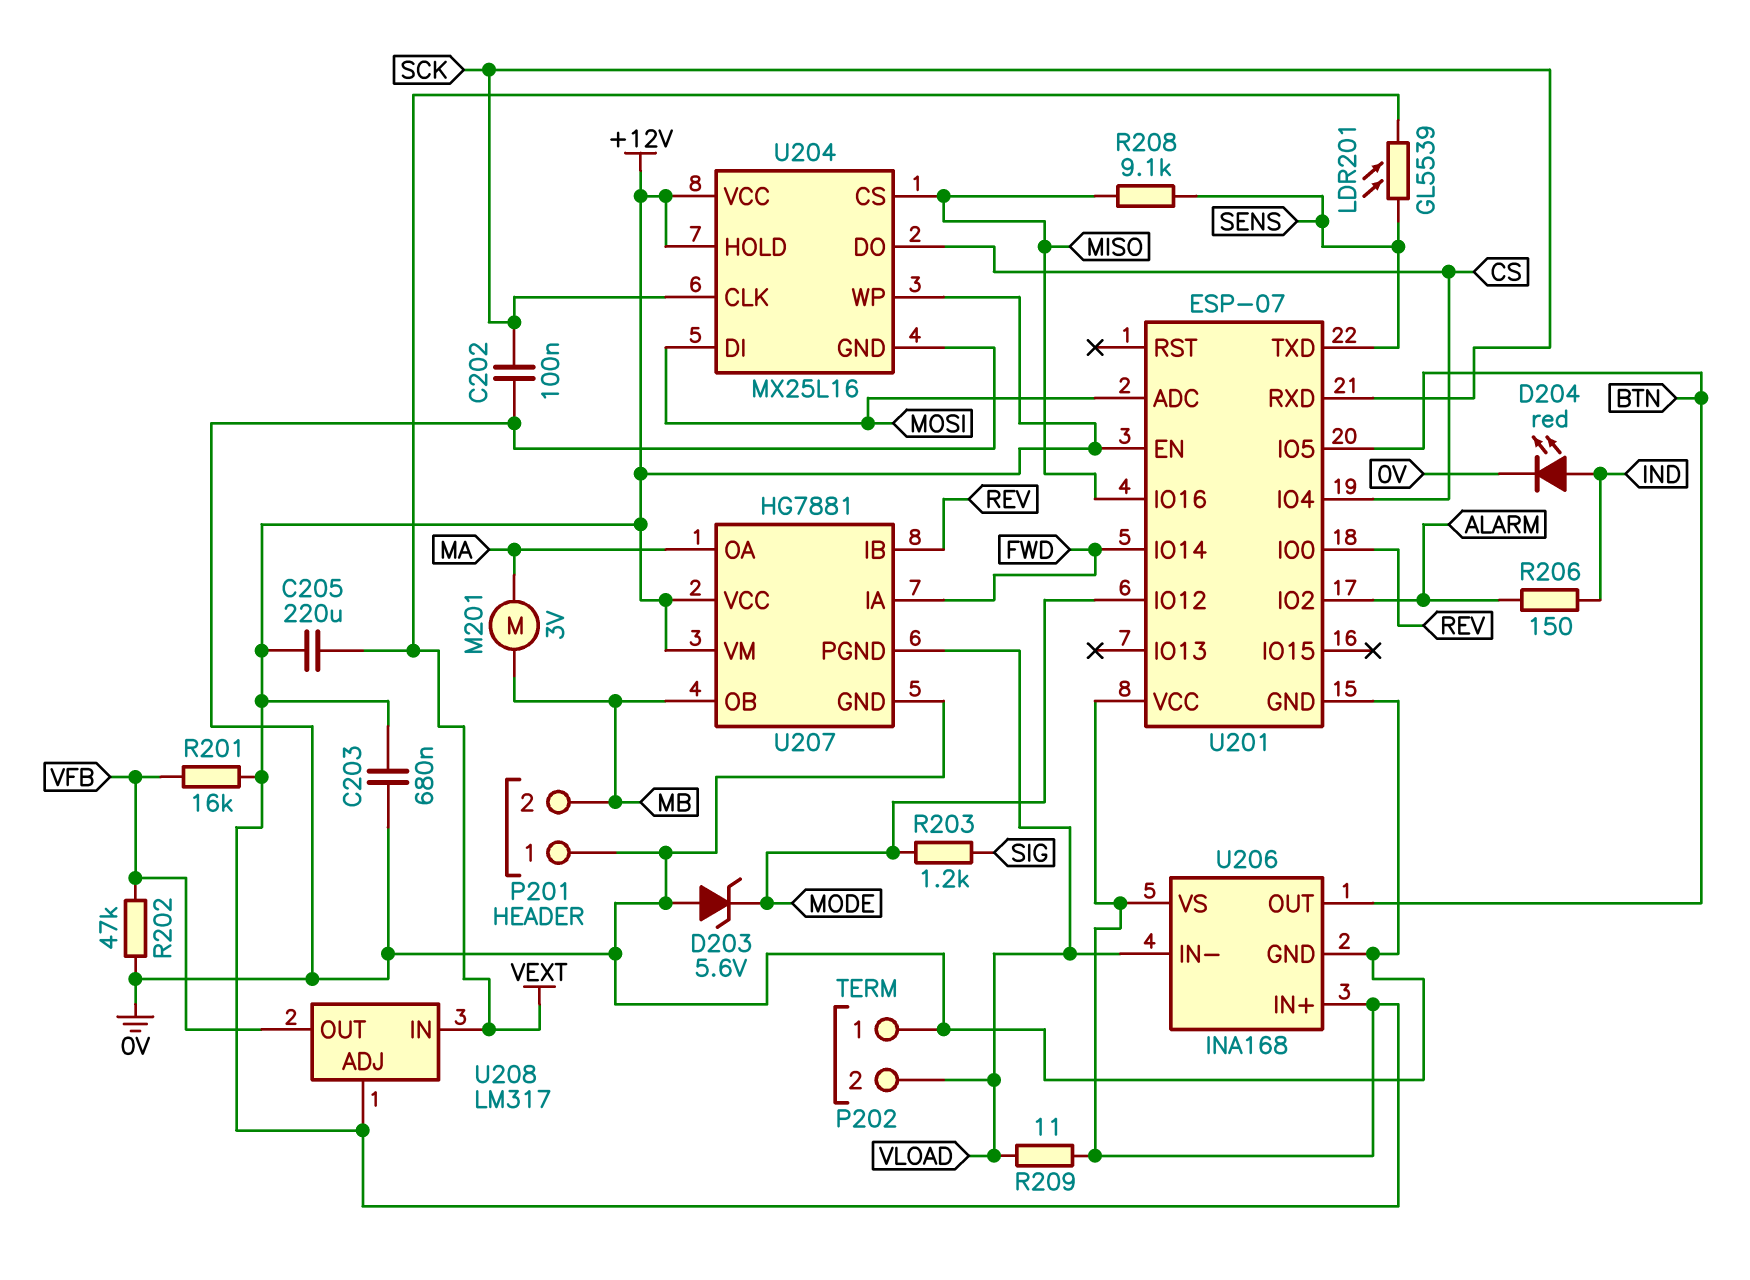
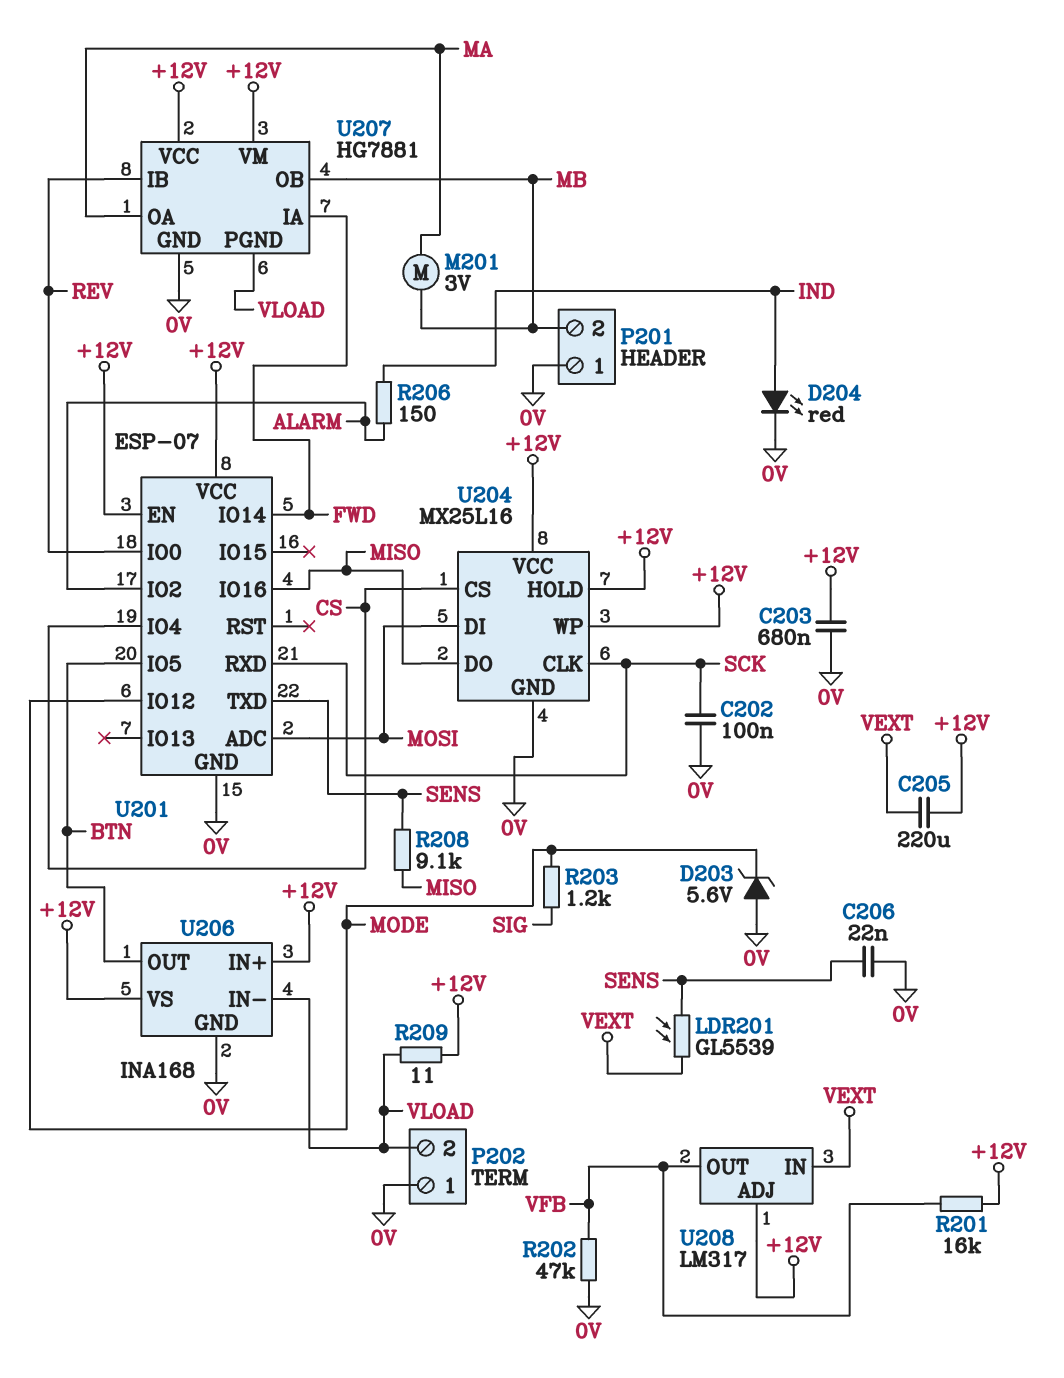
C206: none -> 22nF (0V, SENS)
U204 pin CS: MISO -> CS
U204 pin DO: CS -> MISO

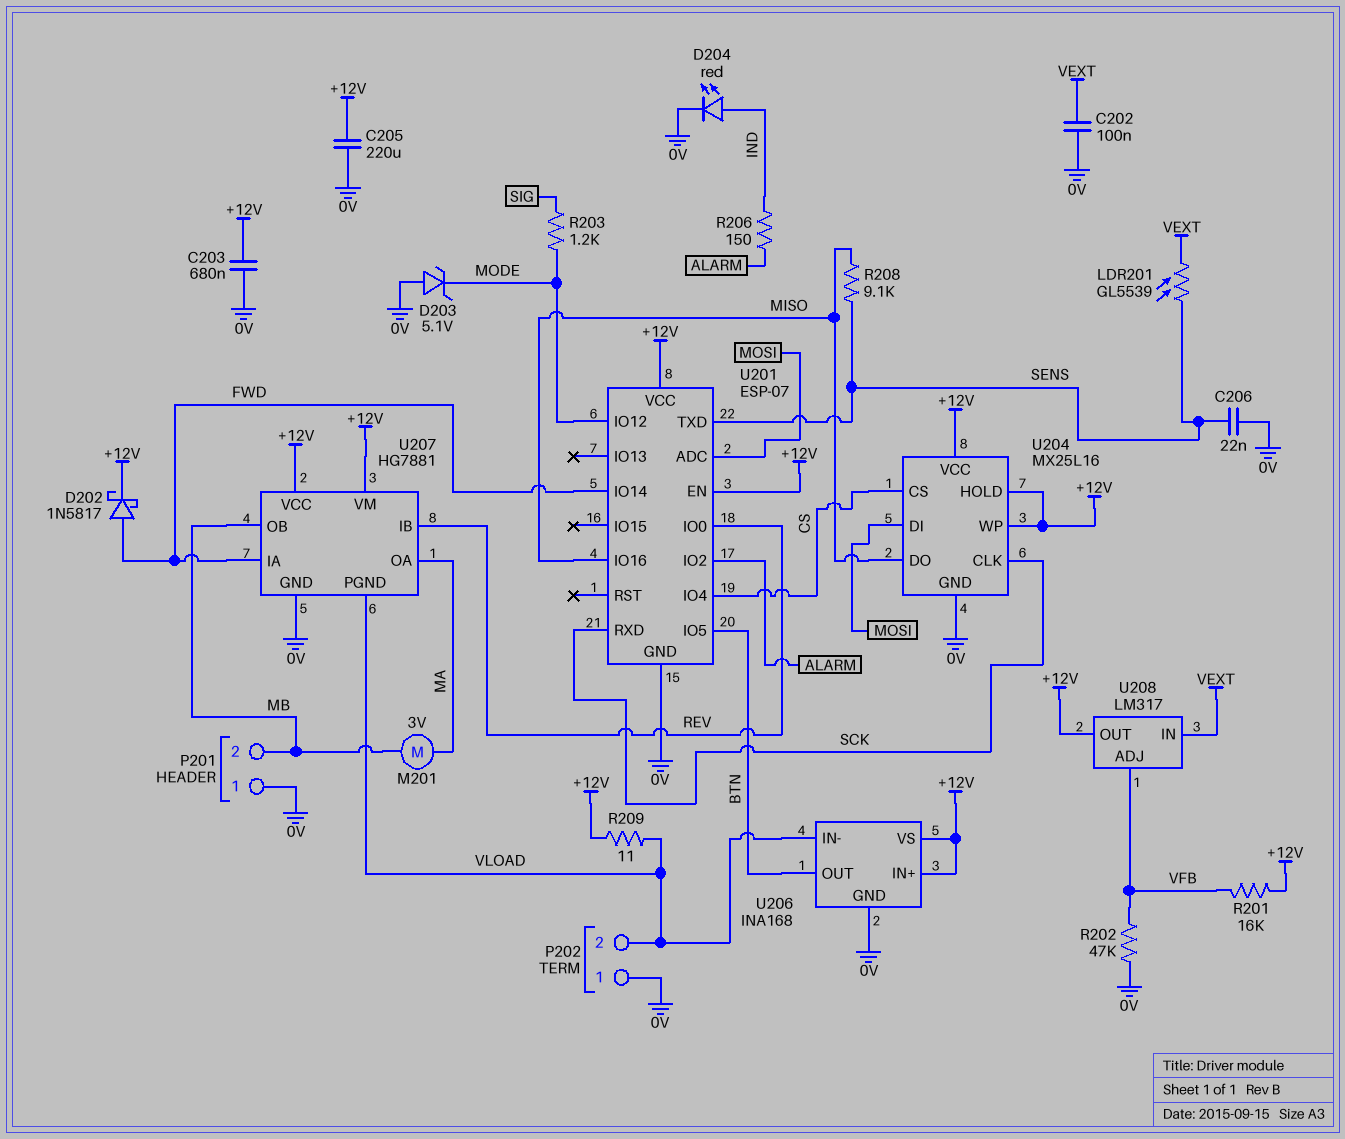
C202: 100nF (0V, SCK) -> 100nF (0V, VEXT)
C205: 220uF (+12V, VEXT) -> 220uF (+12V, 0V)
D202: none -> schottky 1N5817 (A FWD, K +12V)
D203: zener 5.6V (A 0V, K MODE) -> zener 5.1V (A 0V, K MODE)
U208 pin ADJ: +12V -> VFB
U208 pin OUT: VFB -> +12V

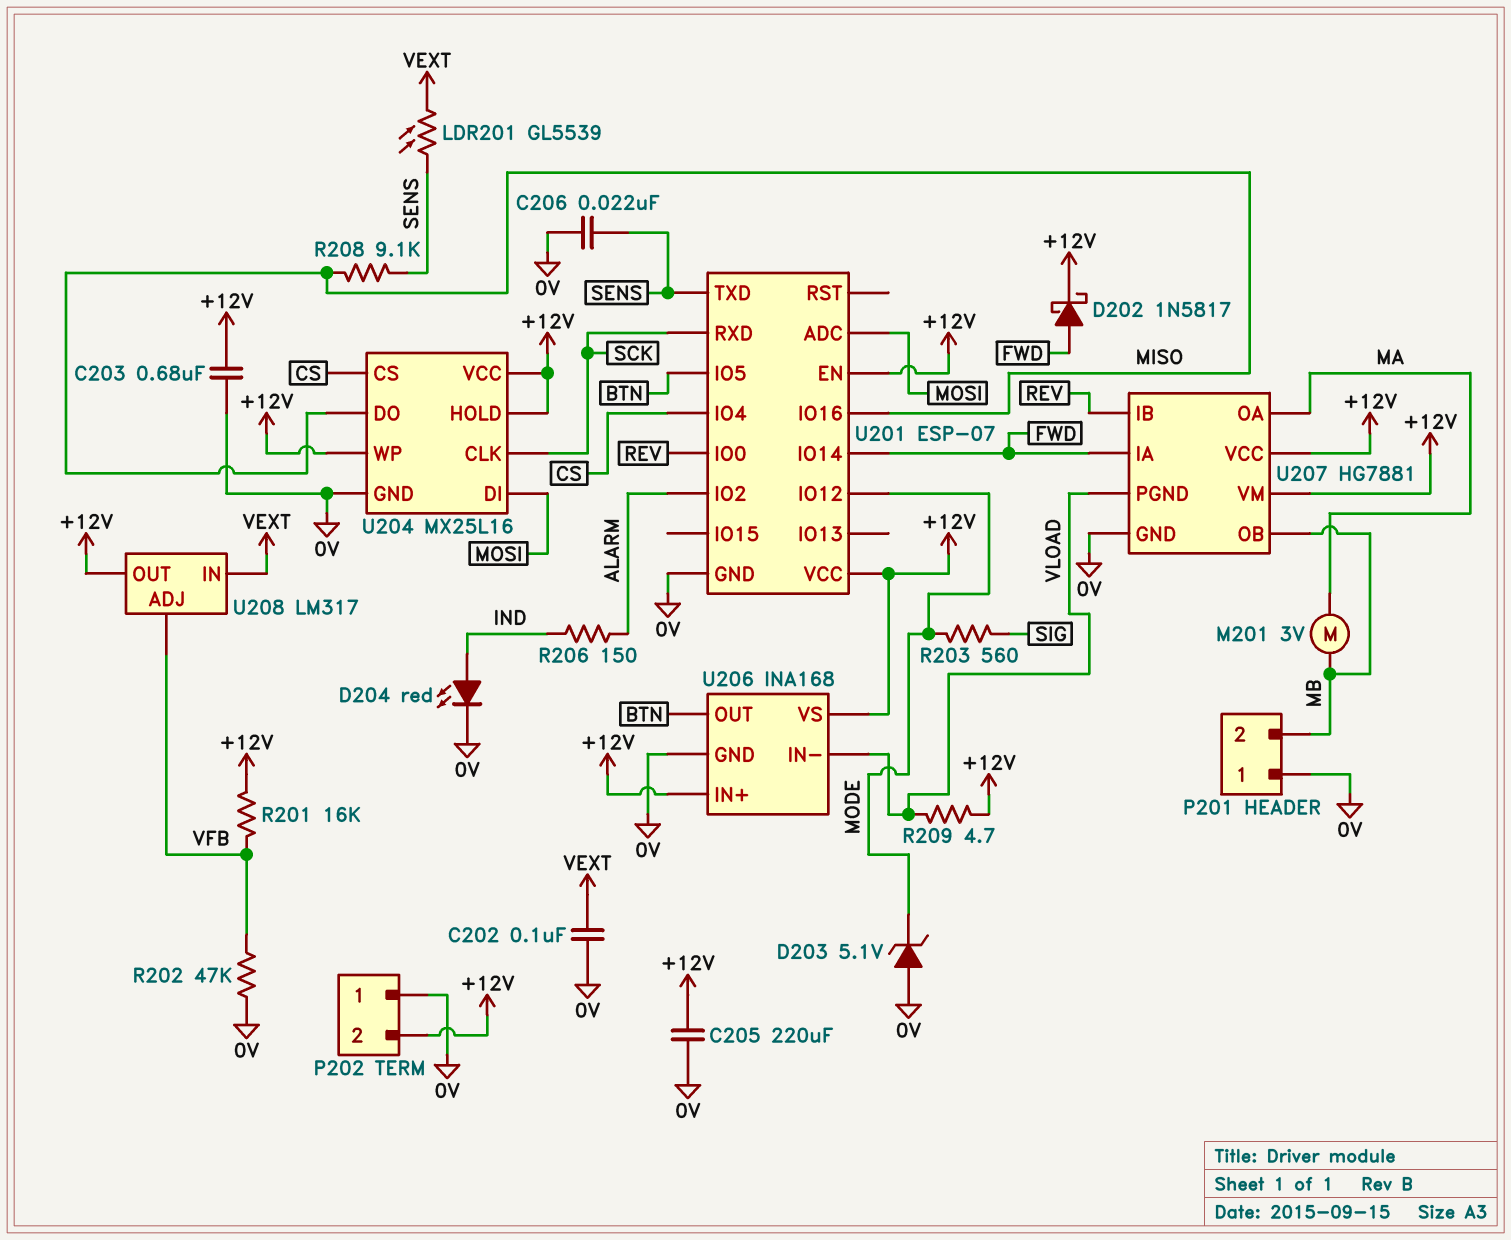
P202 pin 2: VLOAD -> +12V
R203: 1.2k (MODE, SIG) -> 560 (MODE, SIG)
R209: 11 (+12V, VLOAD) -> 4.7 (+12V, VLOAD)

